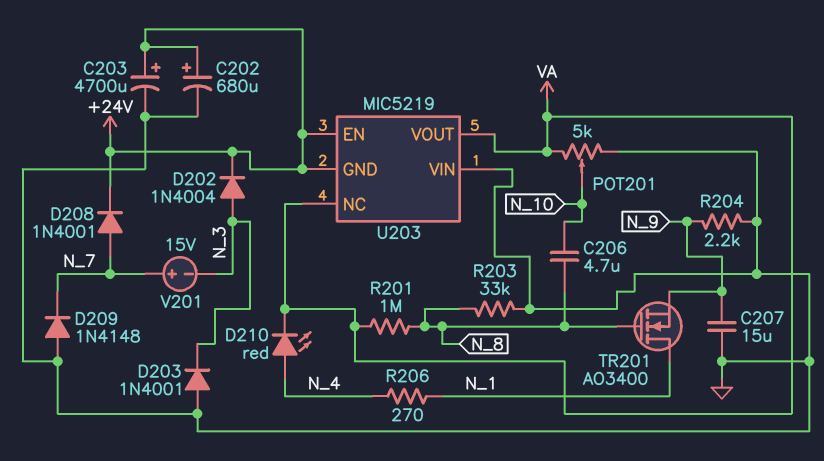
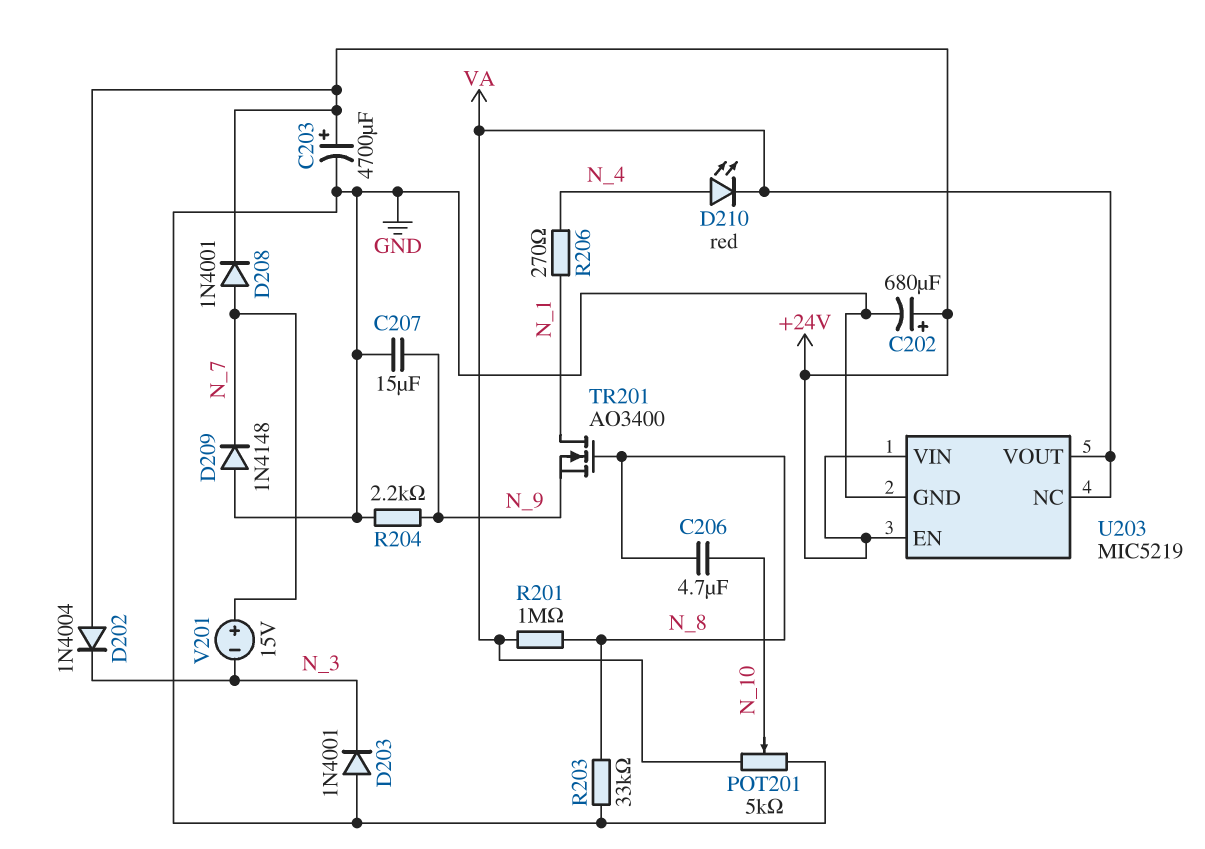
D202: diode 1N4004 (A N_3, K +24V) -> diode 1N4004 (A +24V, K N_3)
U203 pin GND: +24V -> GND
U203 pin VIN: GND -> +24V

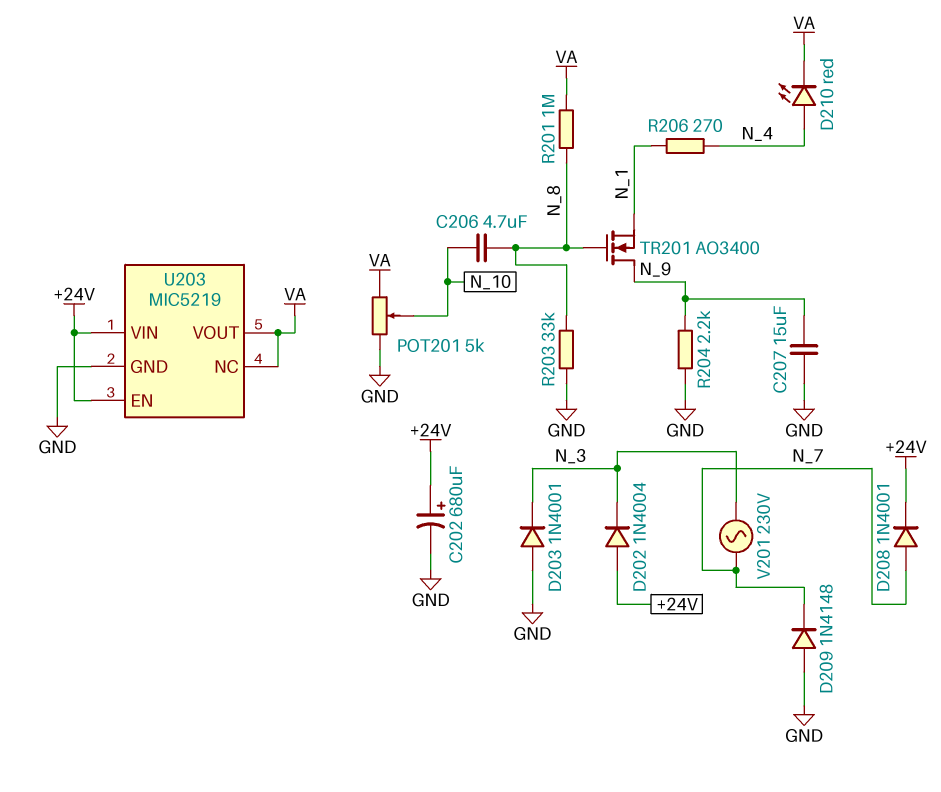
C203: 4700uF (plus +24V, minus GND) -> none
TR201: NMOS AO3400 (G N_8, D N_1, S N_9) -> NMOS AO3400 (G N_8, D N_9, S N_1)
V201: 15V (plus N_7, minus N_3) -> AC 230V (N_3, N_7)

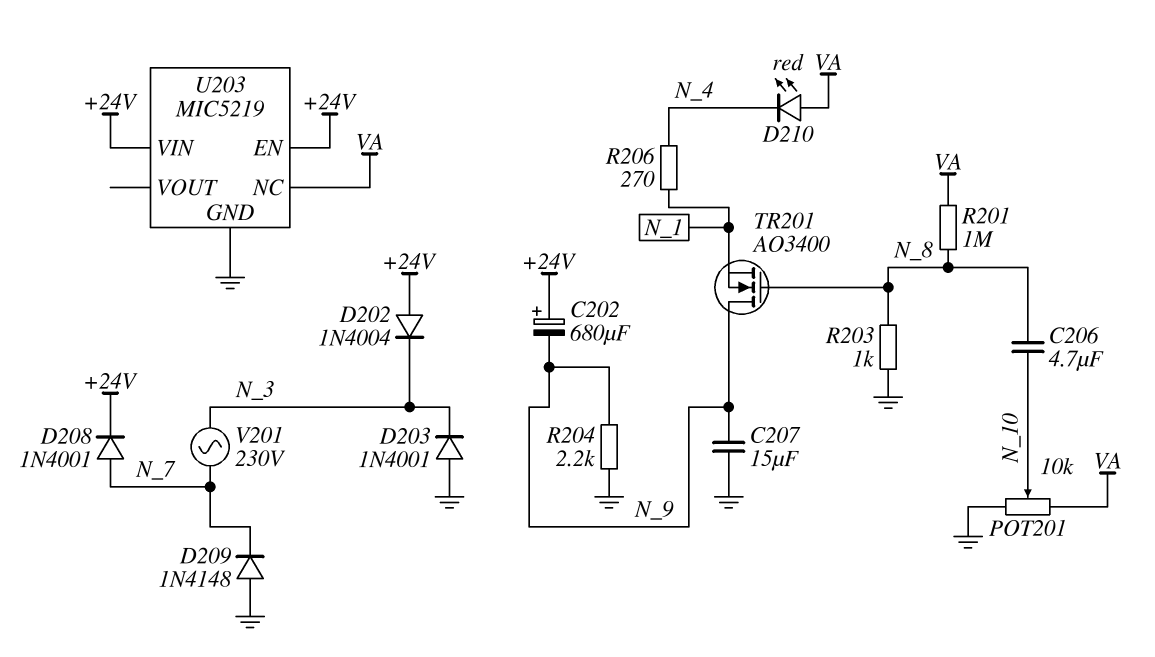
C202: 680uF (plus +24V, minus GND) -> 680uF (plus +24V, minus N_9)
D210: LED red (A N_4, K VA) -> LED red (A VA, K N_4)
POT201: 5k (GND, VA, wiper N_10) -> 10k (GND, VA, wiper N_10)
R203: 33k (GND, N_8) -> 1k (GND, N_8)
U203 pin VOUT: VA -> none

